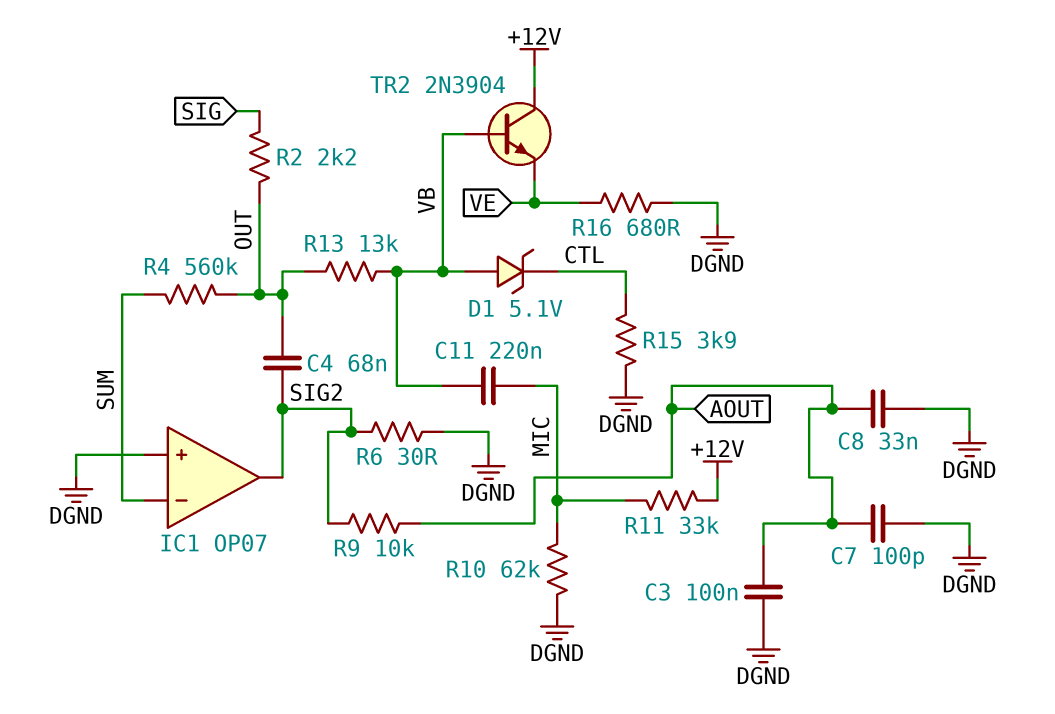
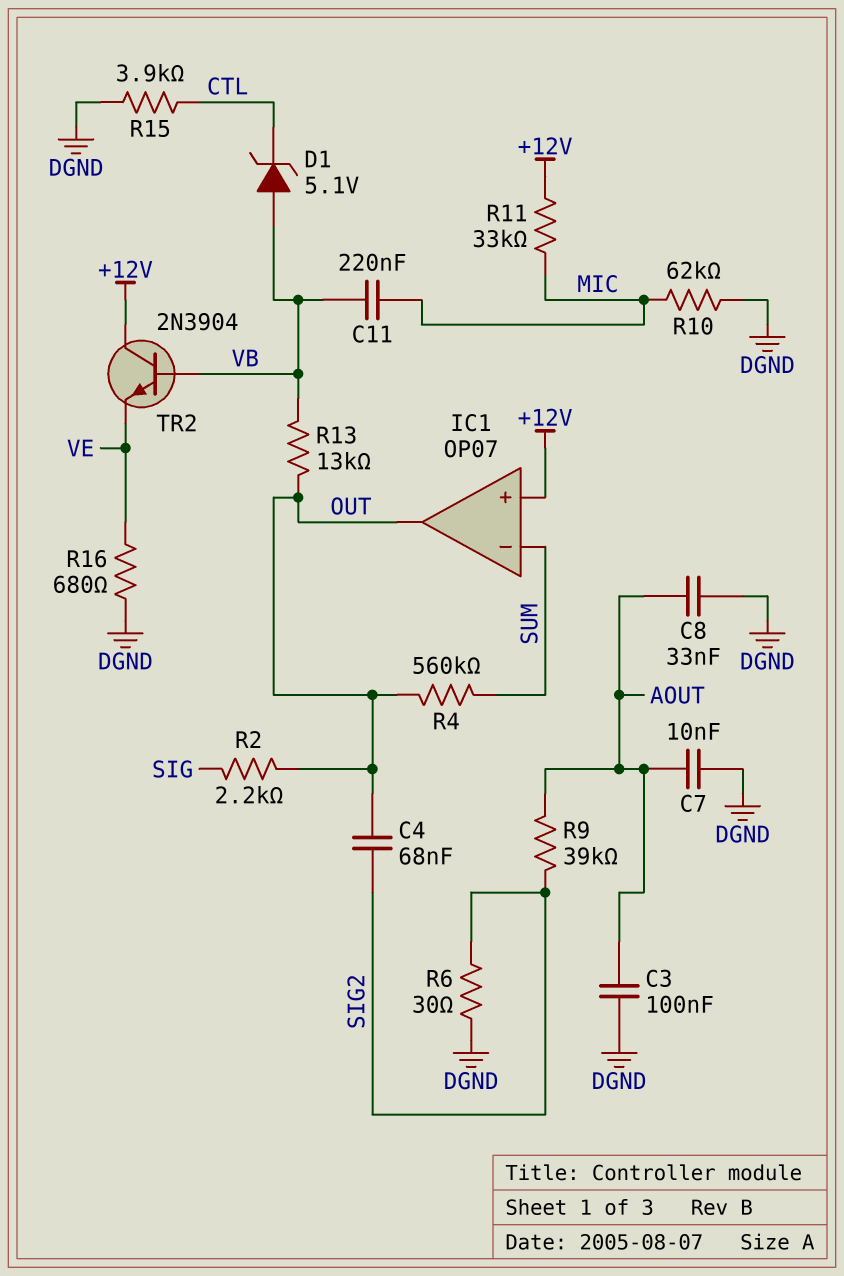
C7: 100pF (AOUT, DGND) -> 10nF (AOUT, DGND)
IC1 pin in+: DGND -> +12V
IC1 pin out: SIG2 -> OUT
R9: 10k (AOUT, SIG2) -> 39k (AOUT, SIG2)

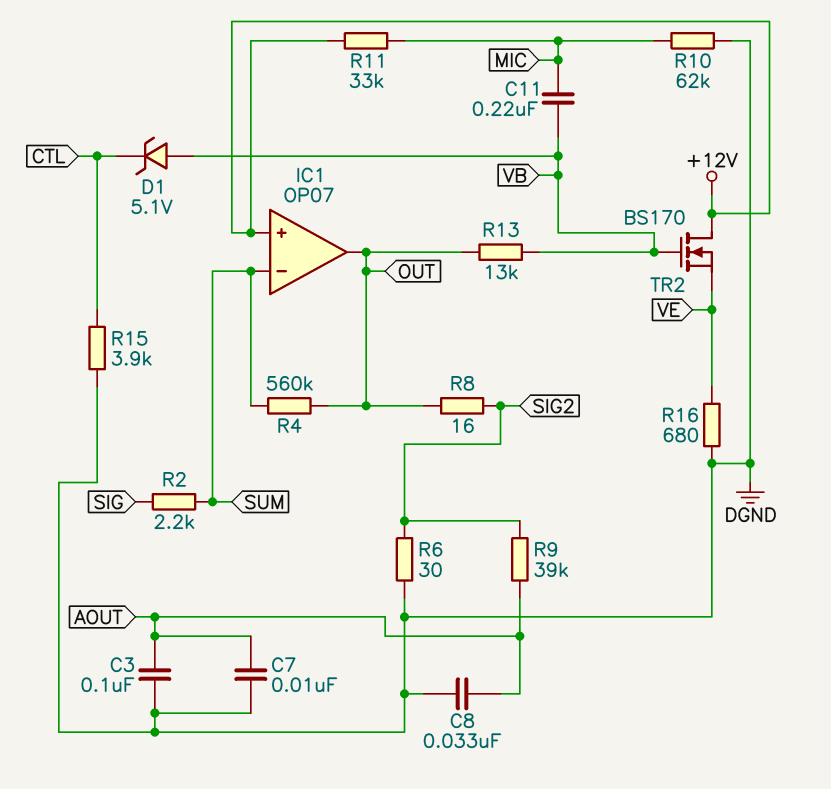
C4: 68nF (OUT, SIG2) -> none
R2: 2.2k (OUT, SIG) -> 2.2k (SIG, SUM)
R8: none -> 16 (OUT, SIG2)
TR2: NPN 2N3904 (B VB, C +12V, E VE) -> NMOS BS170 (G VB, D +12V, S VE)

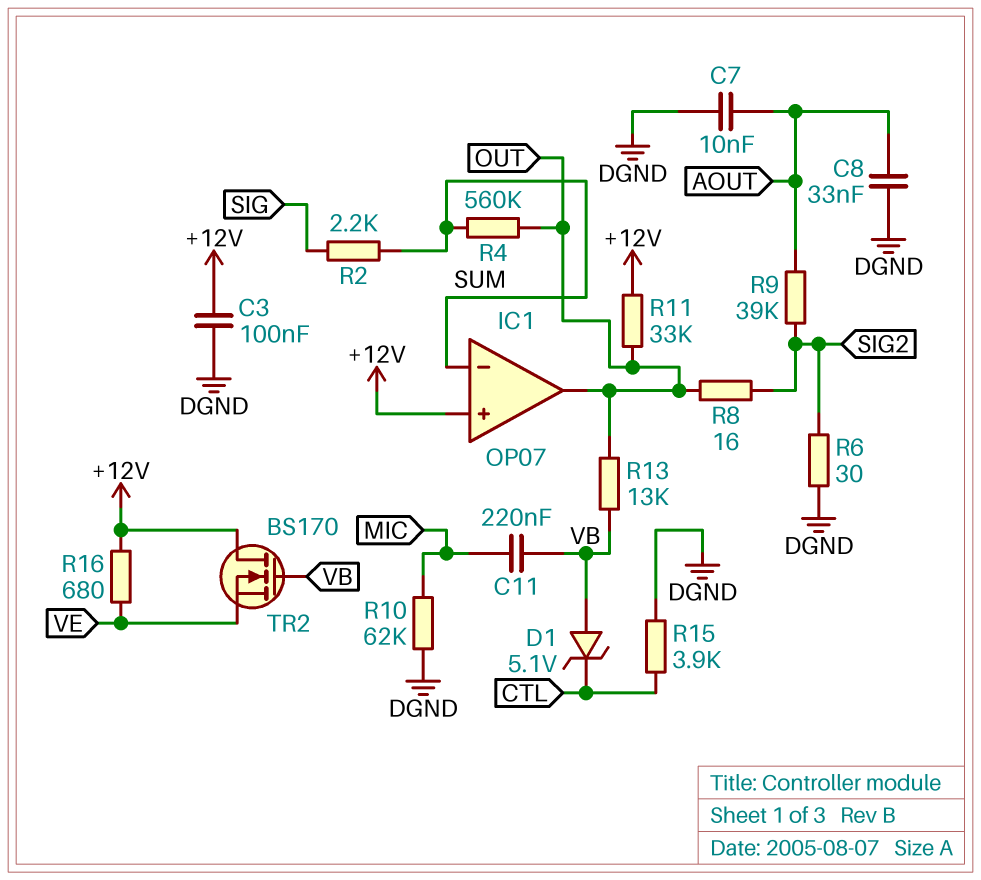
C3: 100nF (AOUT, DGND) -> 100nF (+12V, DGND)
R11: 33k (+12V, MIC) -> 33k (+12V, OUT)
R16: 680 (DGND, VE) -> 680 (+12V, VE)

